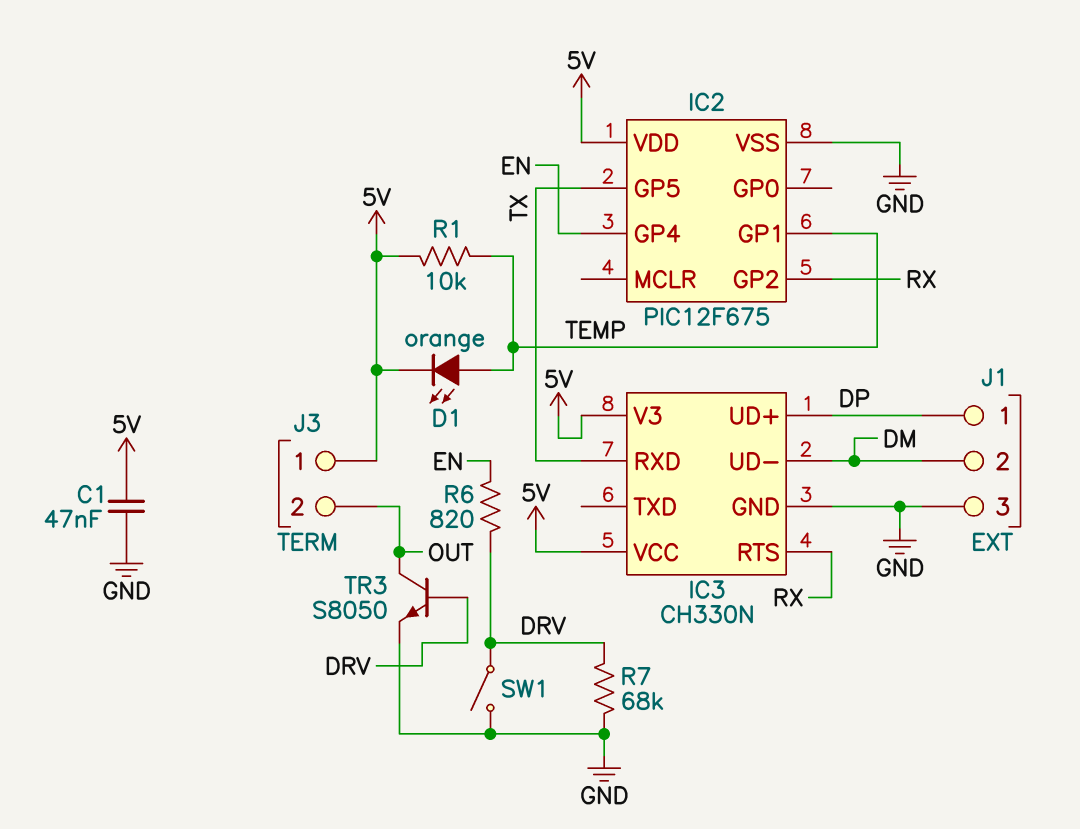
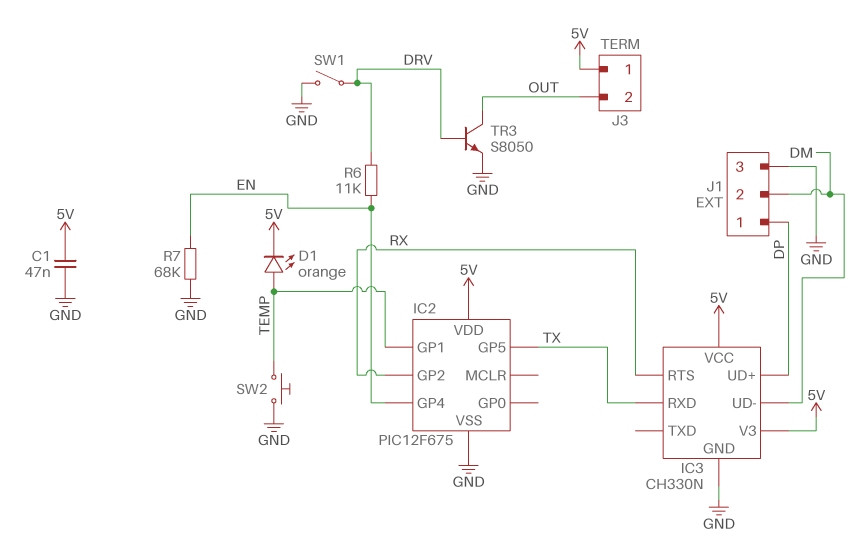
R1: 10k (5V, TEMP) -> none
R6: 820 (DRV, EN) -> 11k (DRV, EN)
R7: 68k (DRV, GND) -> 68k (EN, GND)
SW2: none -> button (GND, TEMP)

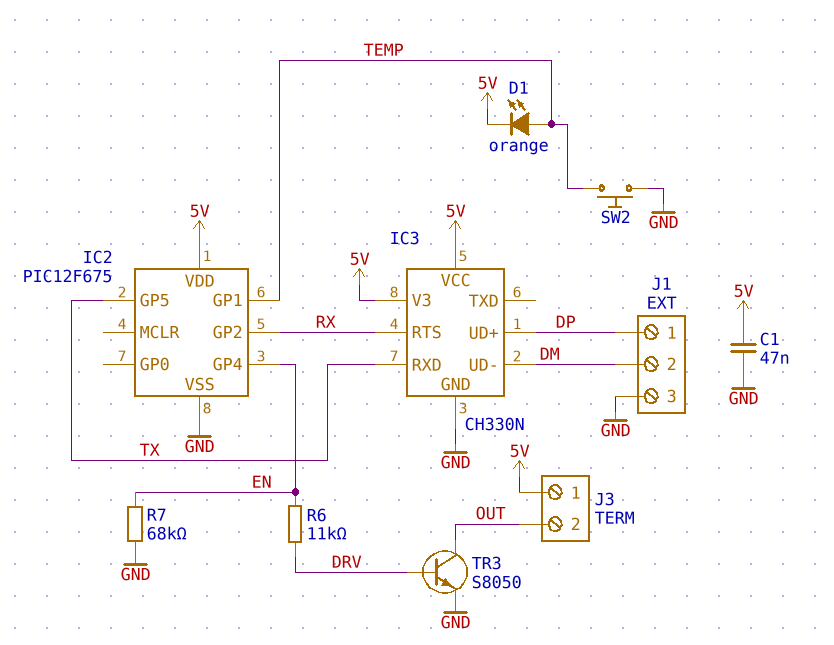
SW1: switch (DRV, GND) -> none

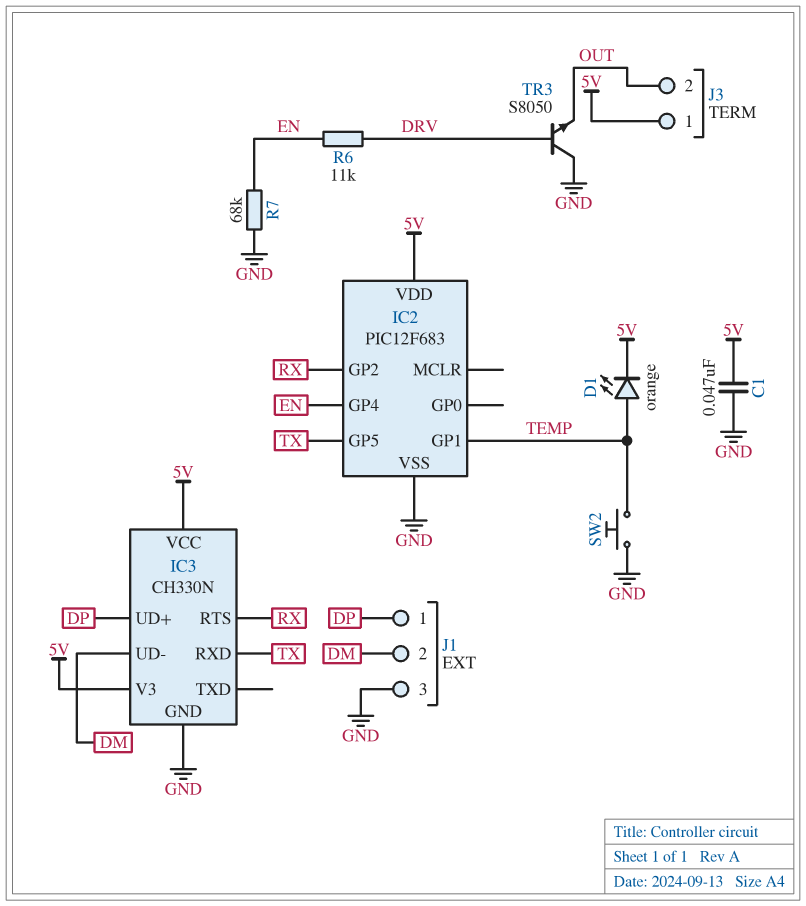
IC2: PIC12F675 -> PIC12F683
TR3: NPN S8050 (B DRV, C OUT, E GND) -> NPN S8050 (B DRV, C GND, E OUT)

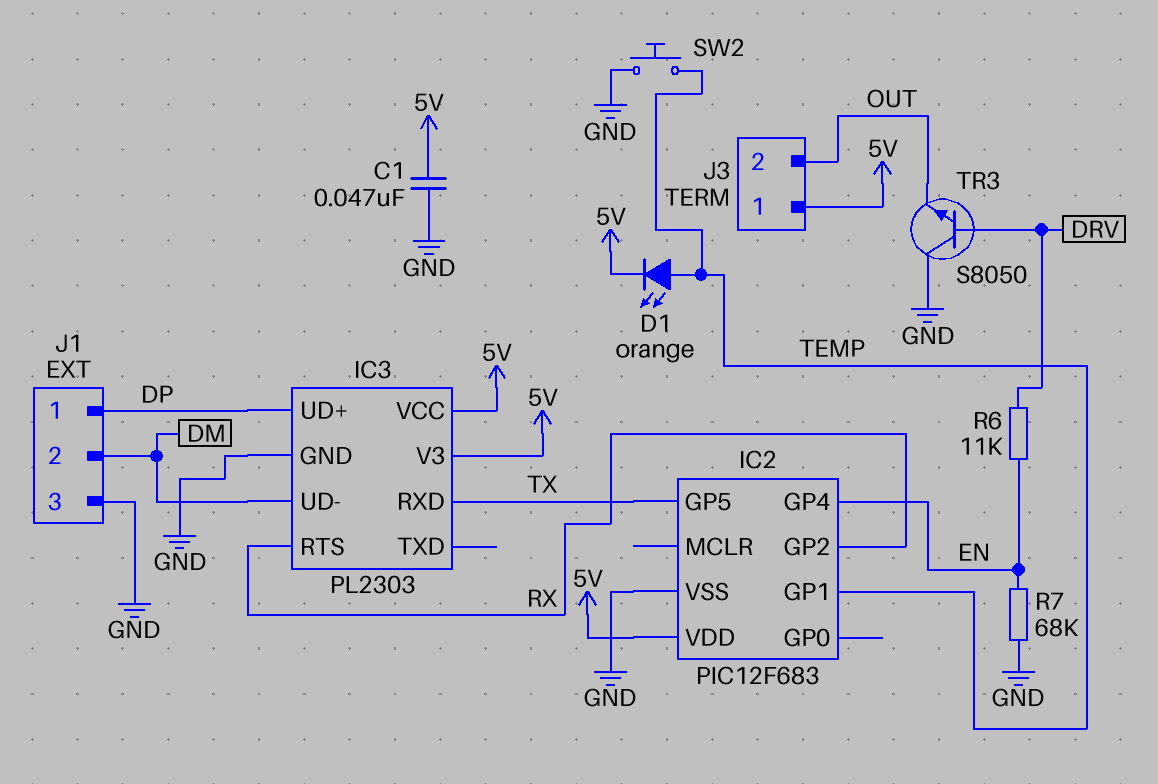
IC3: CH330N -> PL2303

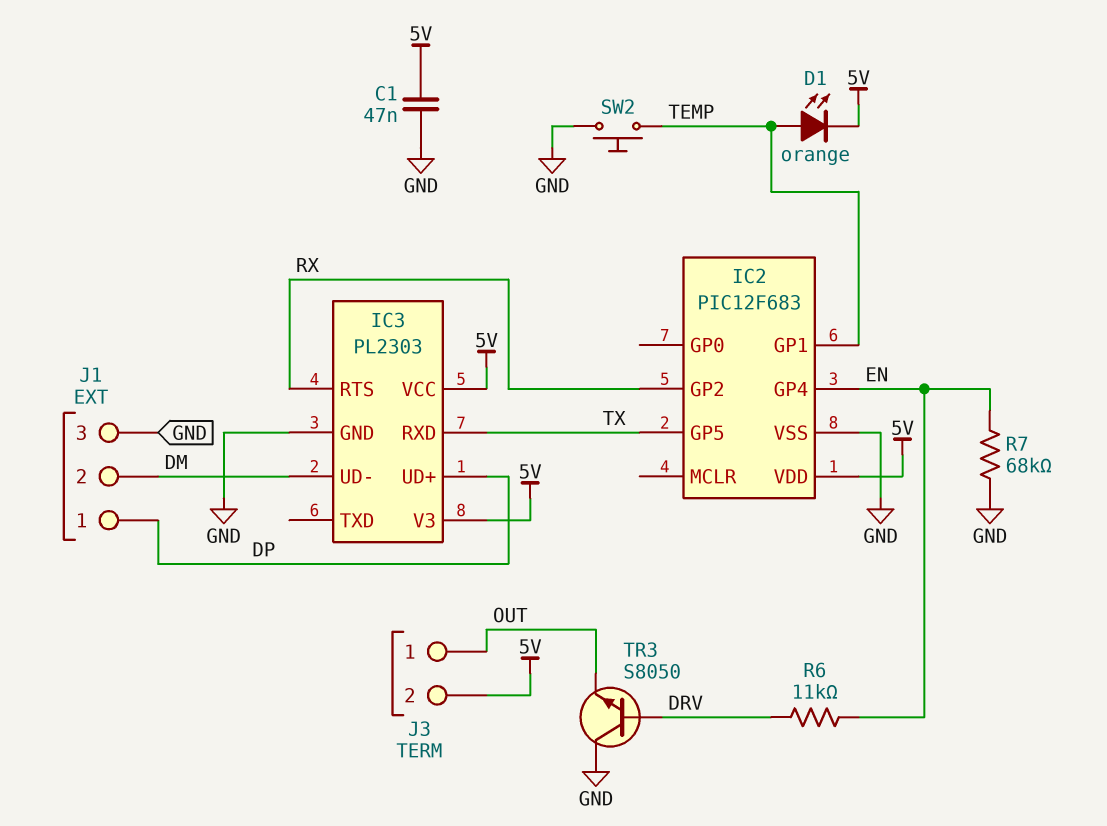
J3 pin 1: 5V -> OUT
J3 pin 2: OUT -> 5V

